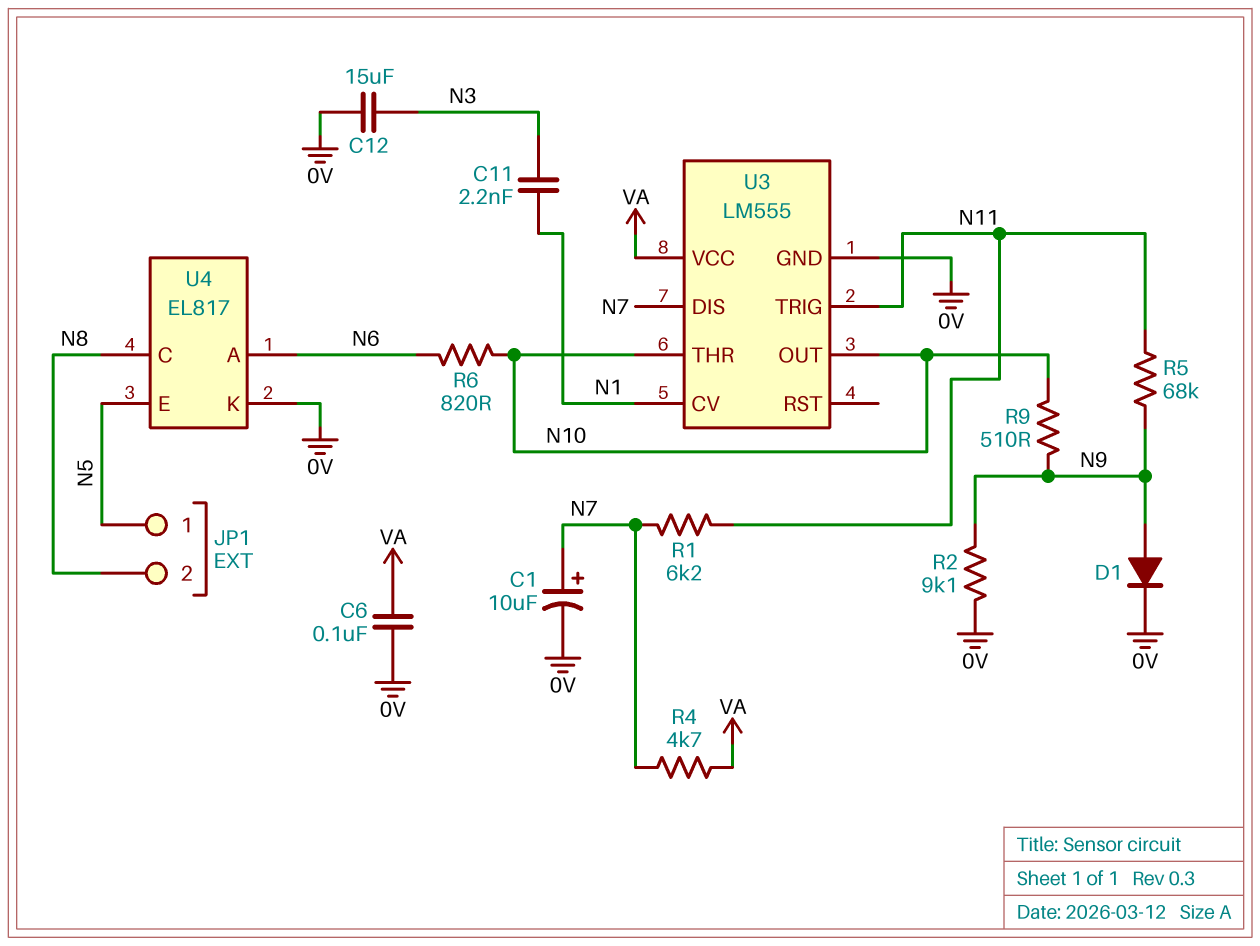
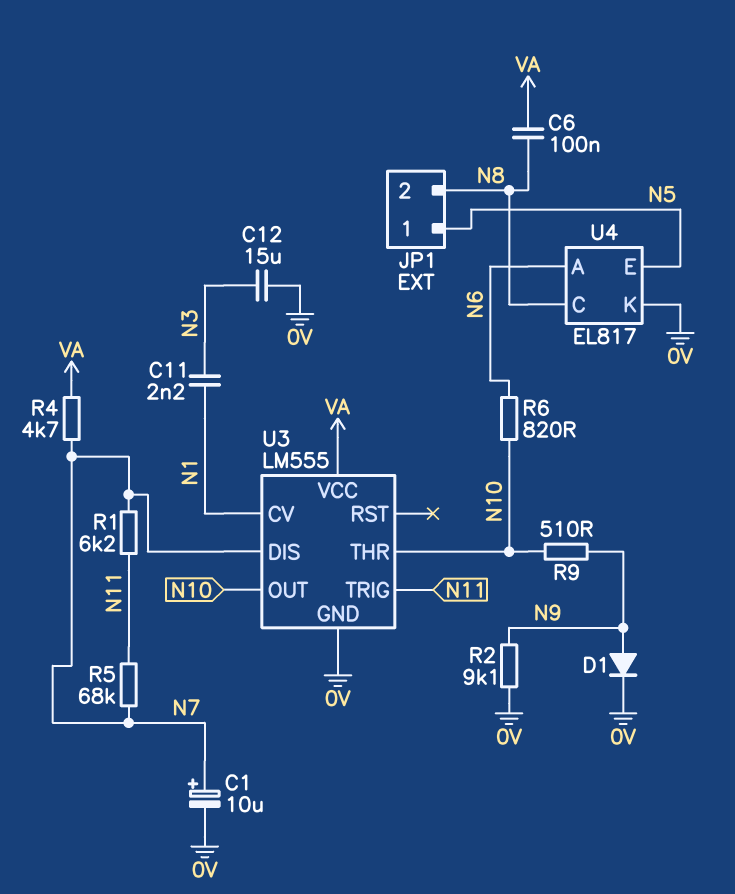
C6: 100nF (0V, VA) -> 100nF (N8, VA)
R5: 68k (N9, N11) -> 68k (N7, N11)

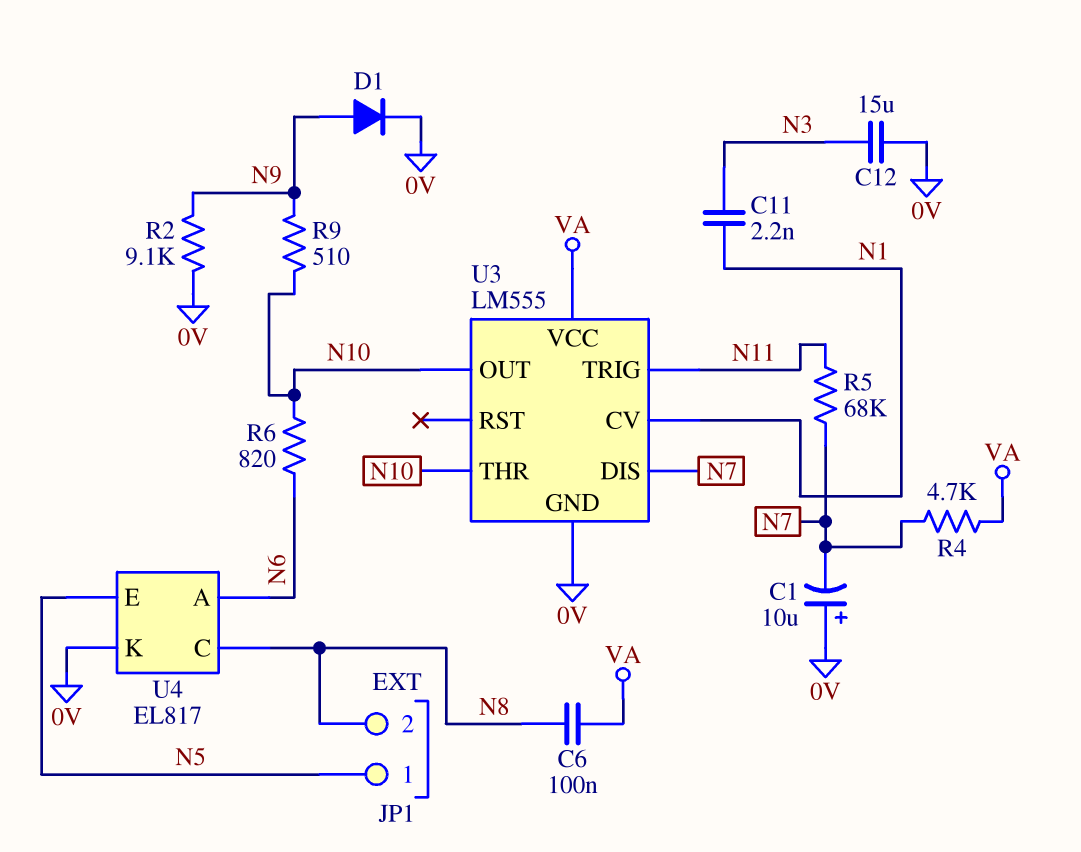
C1: 10uF (plus N7, minus 0V) -> 10uF (plus 0V, minus N7)
R1: 6.2k (N7, N11) -> none

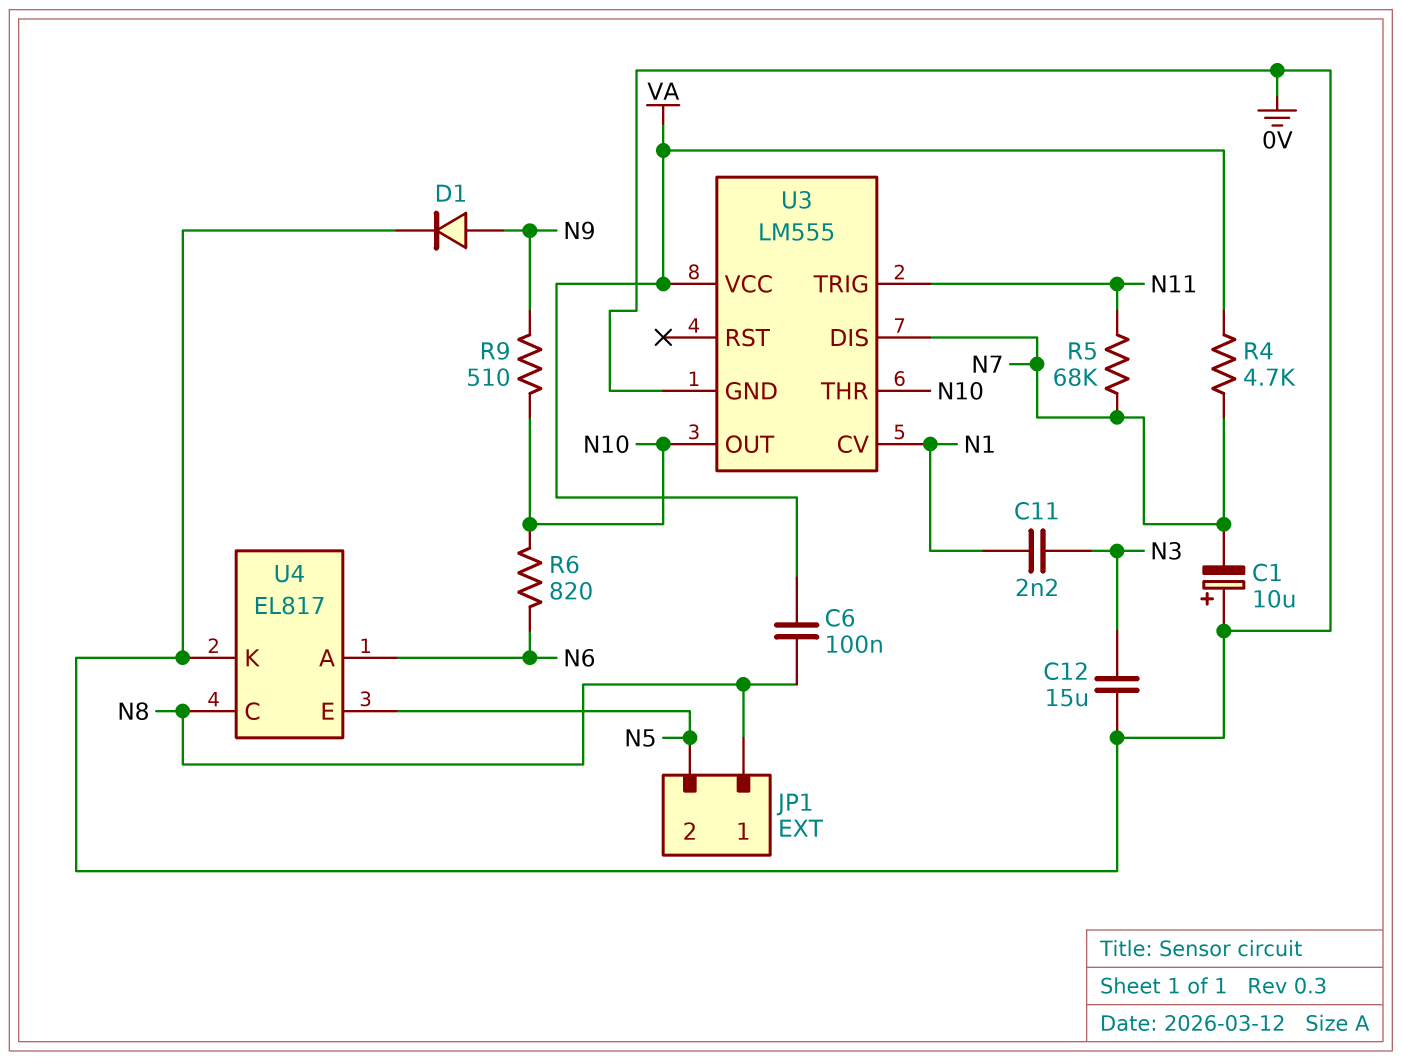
JP1 pin 1: N5 -> N8
JP1 pin 2: N8 -> N5
R2: 9.1k (0V, N9) -> none

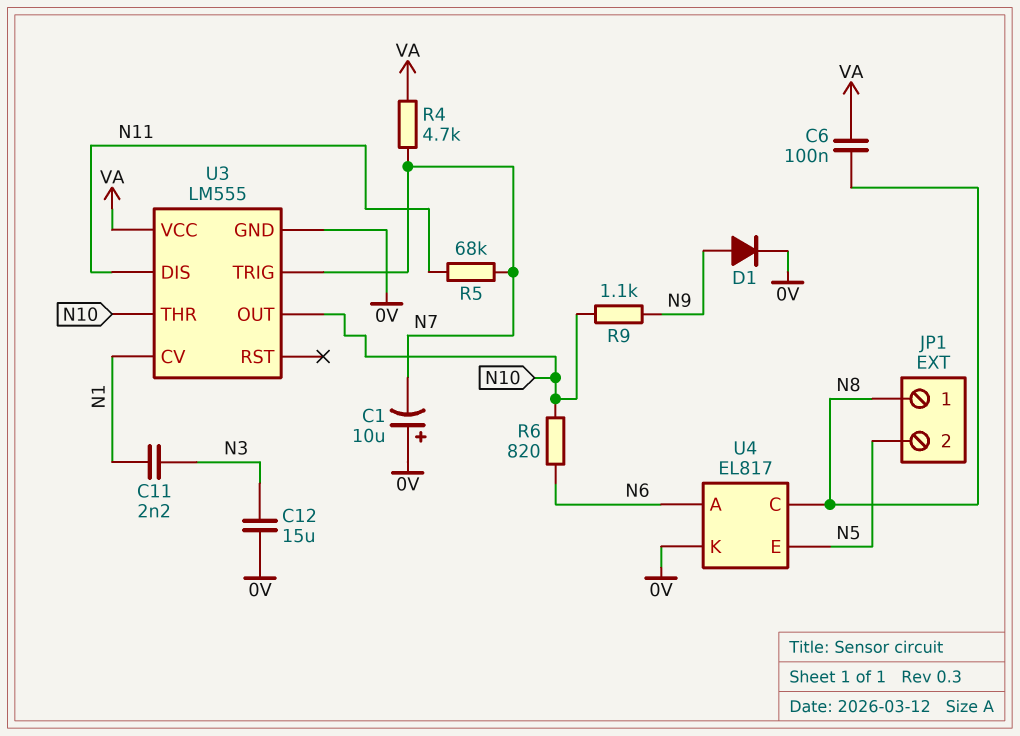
R9: 510 (N9, N10) -> 1.1k (N9, N10)
U3 pin DIS: N7 -> N11
U3 pin TRIG: N11 -> N7

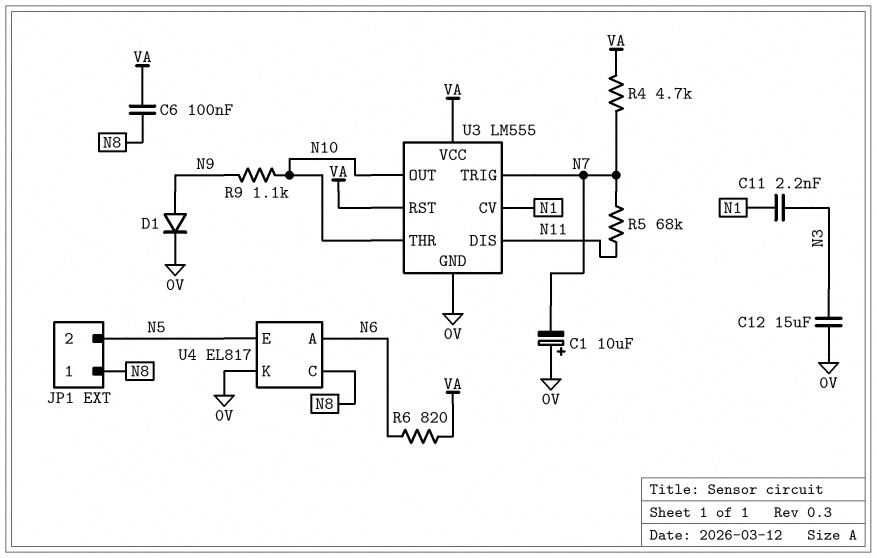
R6: 820 (N6, N10) -> 820 (N6, VA)
U3 pin RST: none -> VA

